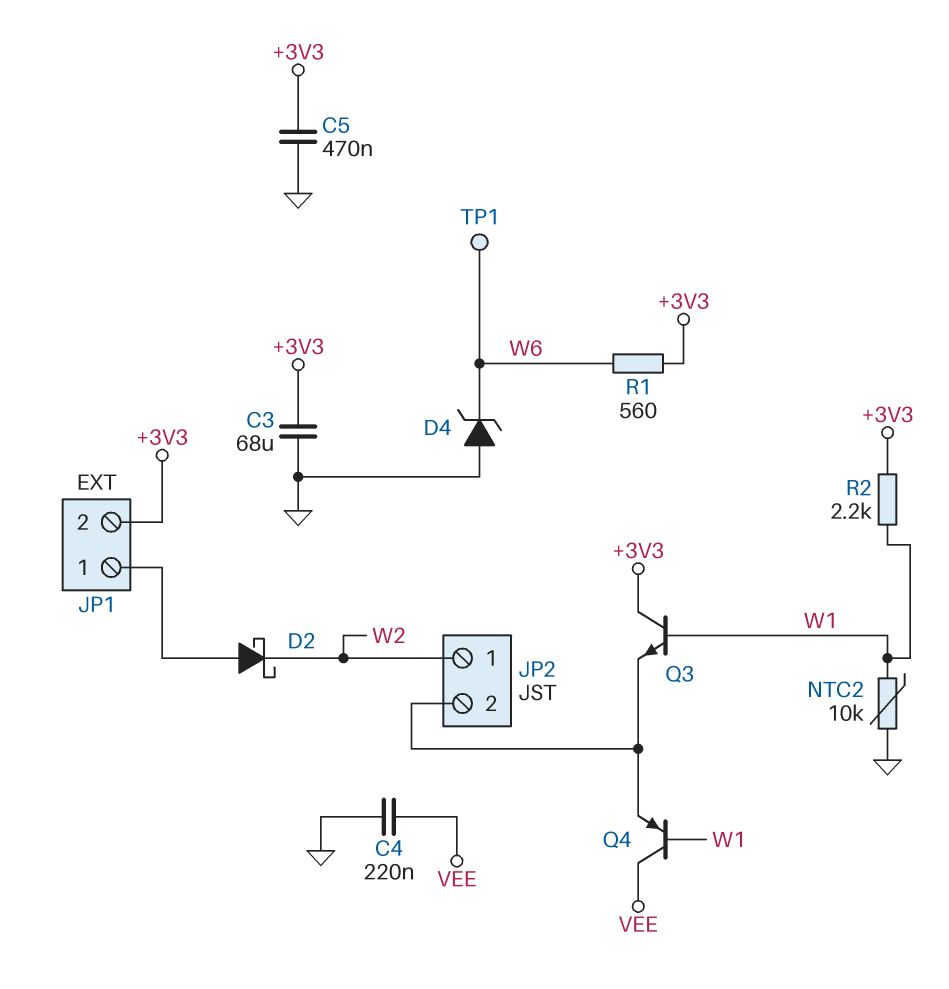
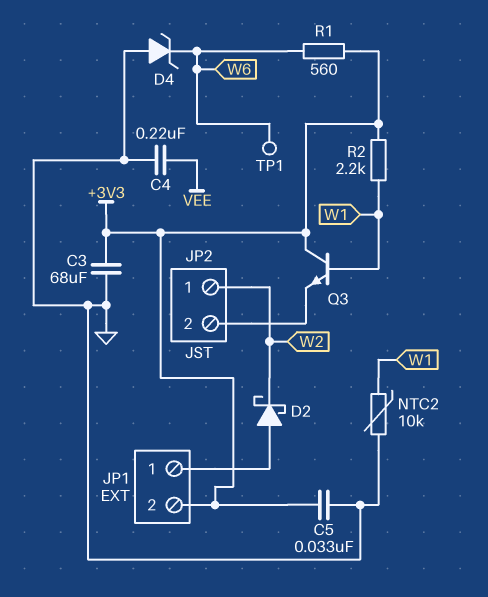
C5: 470nF (+3V3, GND) -> 33nF (+3V3, GND)
Q4: PNP (B W1, C VEE, E JP2/2) -> none

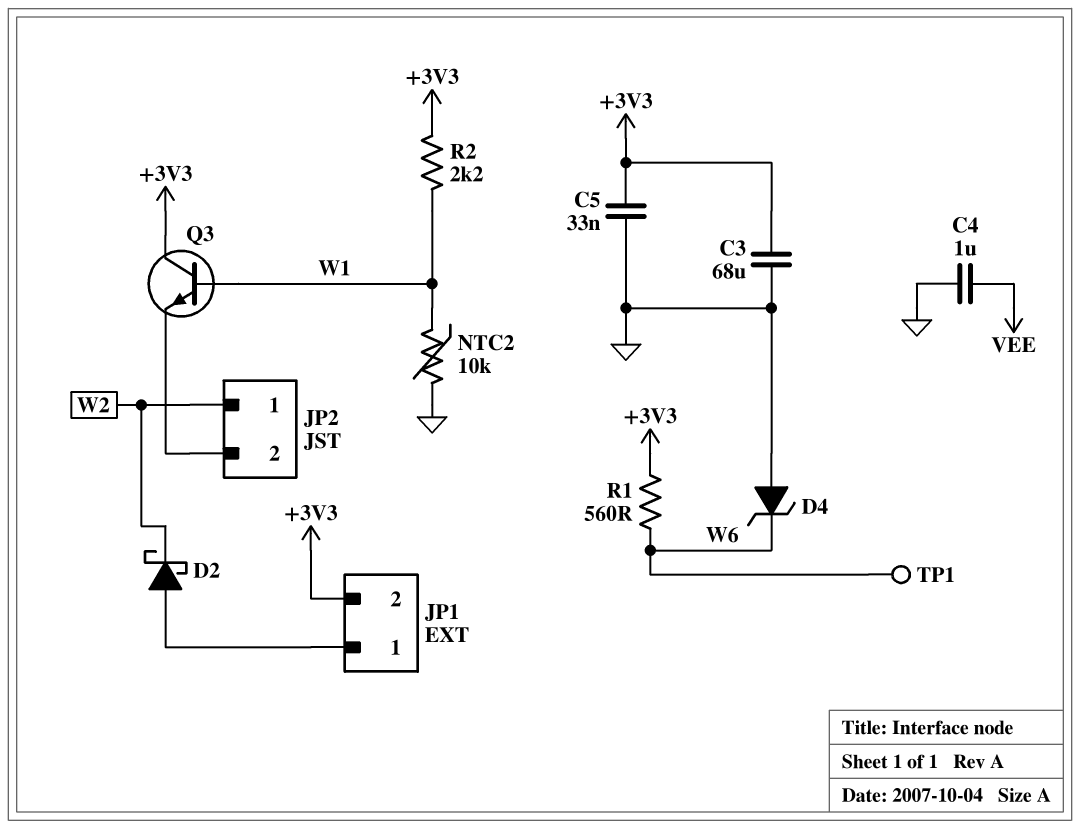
C4: 220nF (GND, VEE) -> 1uF (GND, VEE)

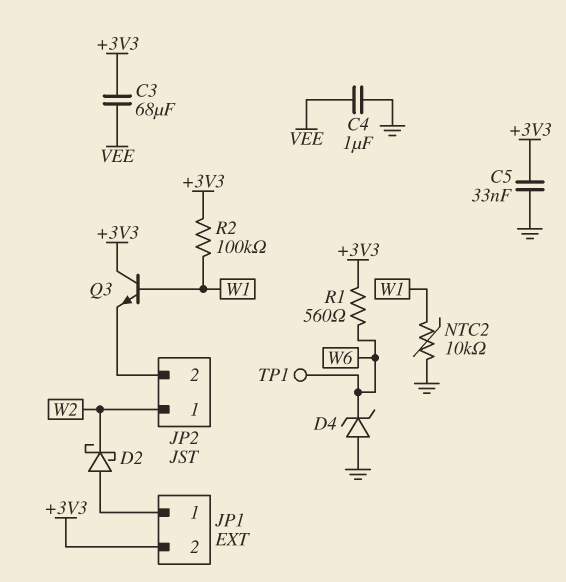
C3: 68uF (+3V3, GND) -> 68uF (+3V3, VEE)
R2: 2.2k (+3V3, W1) -> 100k (+3V3, W1)

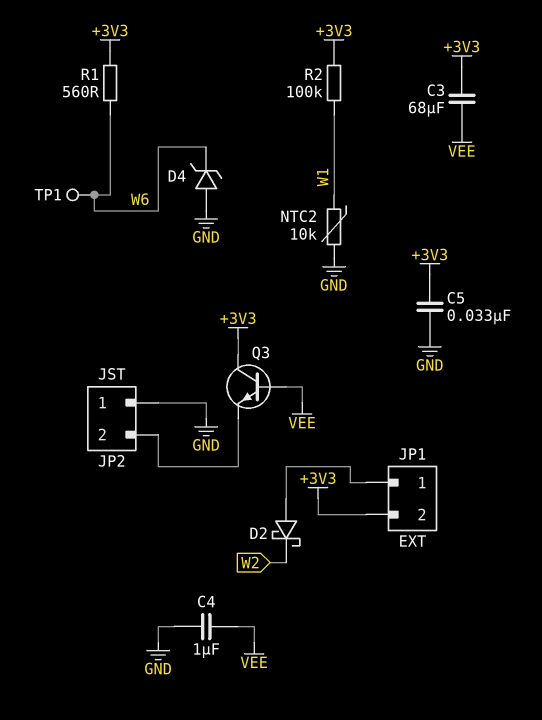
JP2 pin 1: W2 -> GND
Q3: NPN (B W1, C +3V3, E JP2/2) -> NPN (B VEE, C +3V3, E JP2/2)

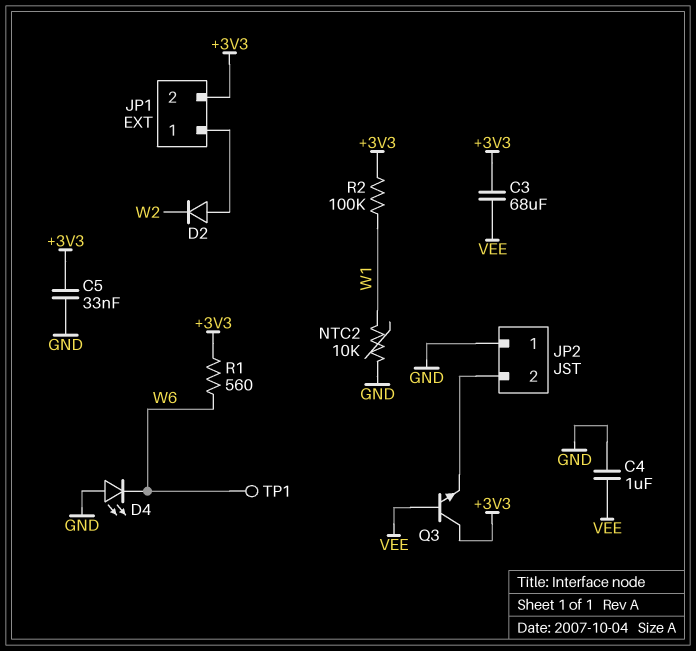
D2: schottky (A JP1/1, K W2) -> diode (A JP1/1, K W2)
D4: zener (A GND, K W6) -> LED (A GND, K W6)

